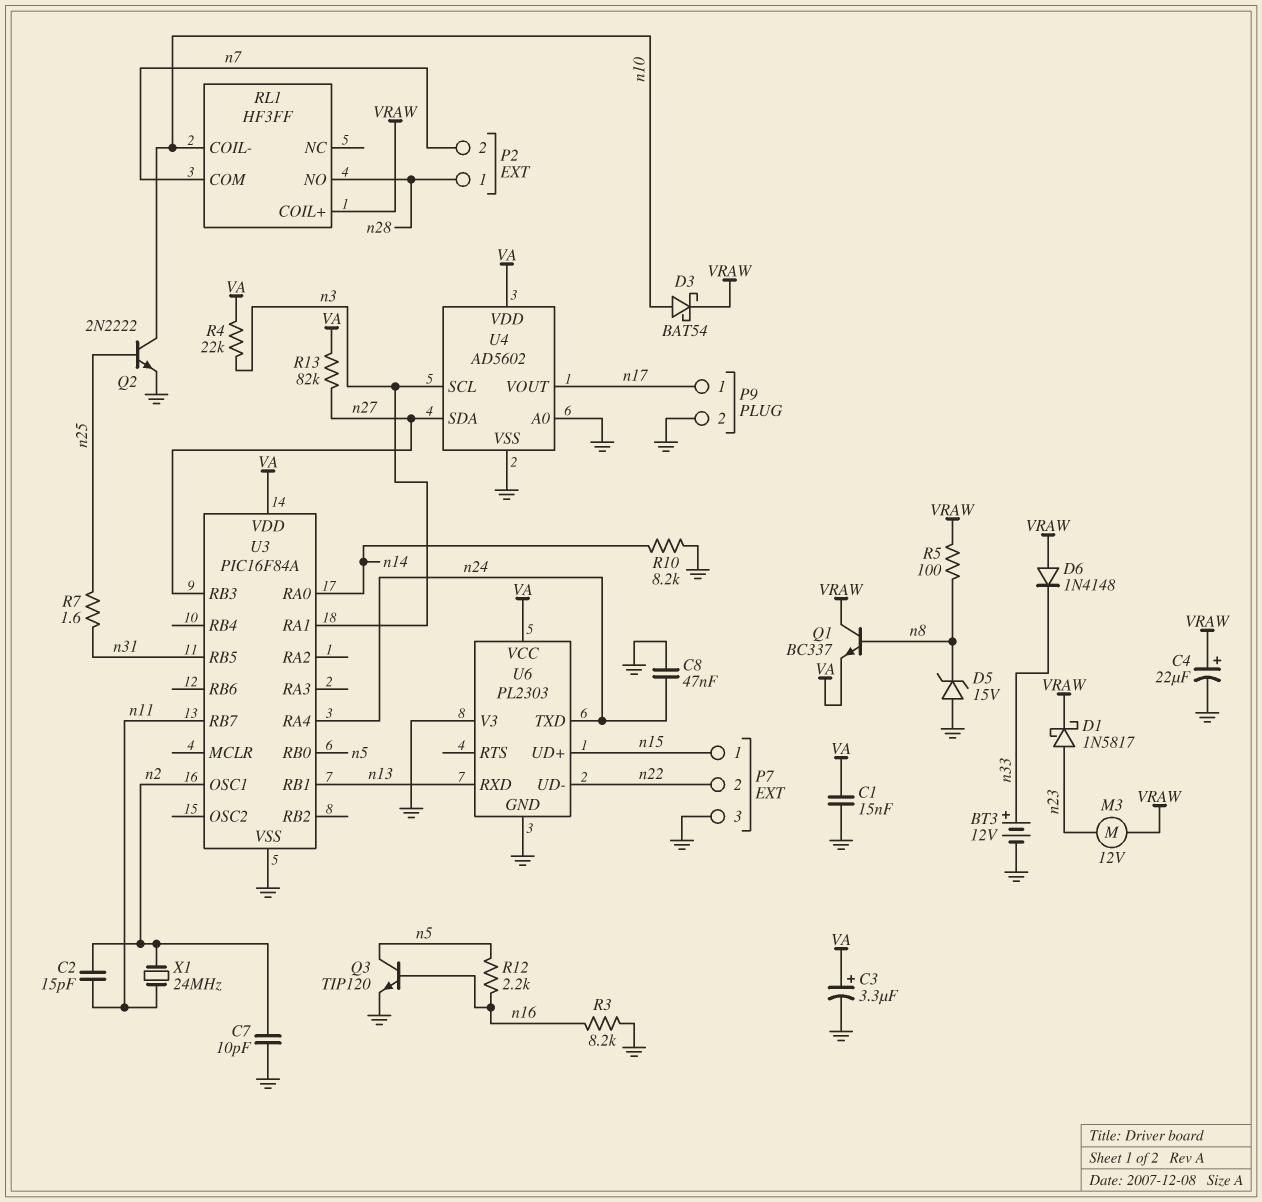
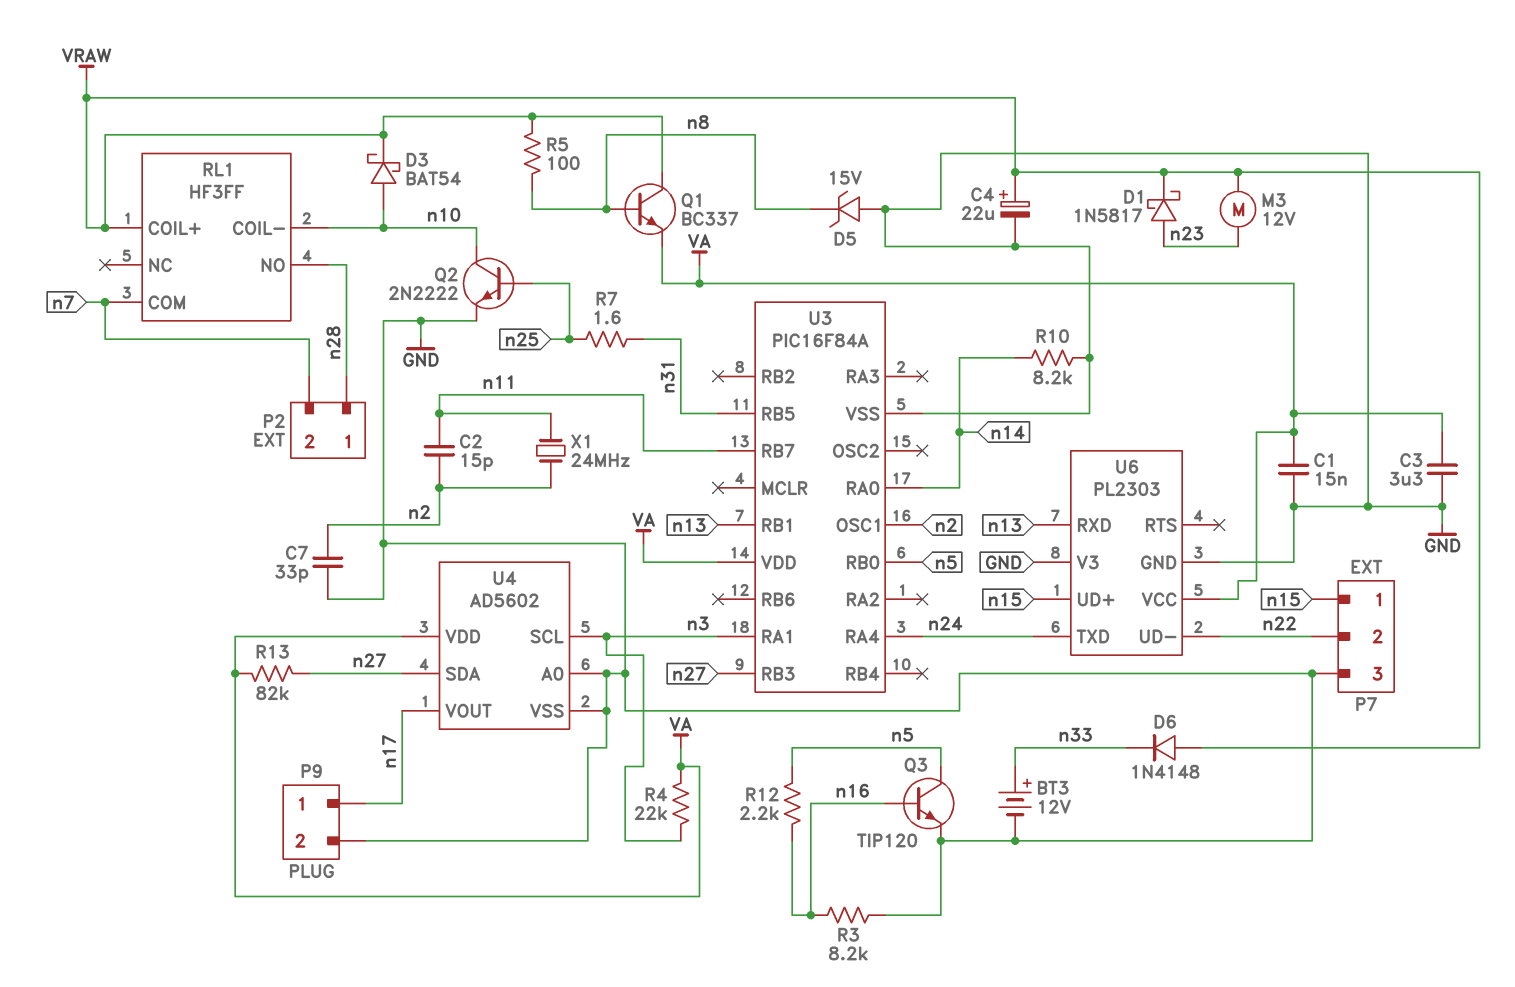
C3: 3.3uF (plus VA, minus GND) -> 3.3uF (GND, VA)
C7: 10pF (GND, n2) -> 33pF (GND, n2)
C8: 47nF (GND, n24) -> none

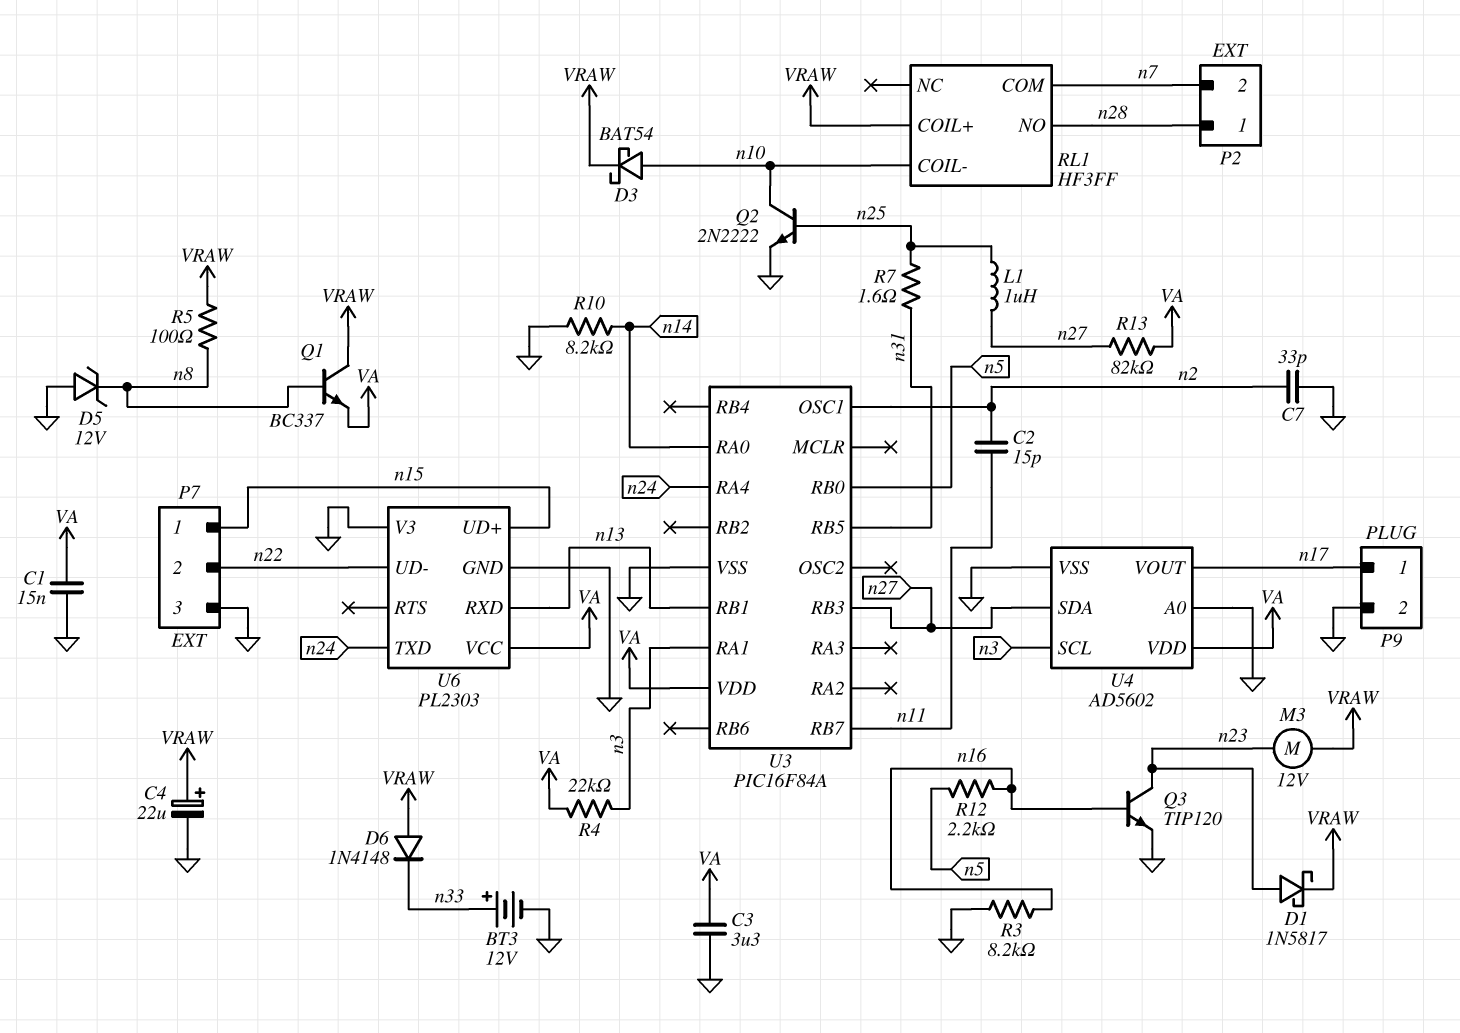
D5: zener 15V (A GND, K n8) -> zener 12V (A GND, K n8)
L1: none -> 1uH (n25, n27)
Q3: NPN TIP120 (B n16, C n5, E GND) -> NPN TIP120 (B n16, C n23, E GND)
X1: 24MHz (n2, n11) -> none

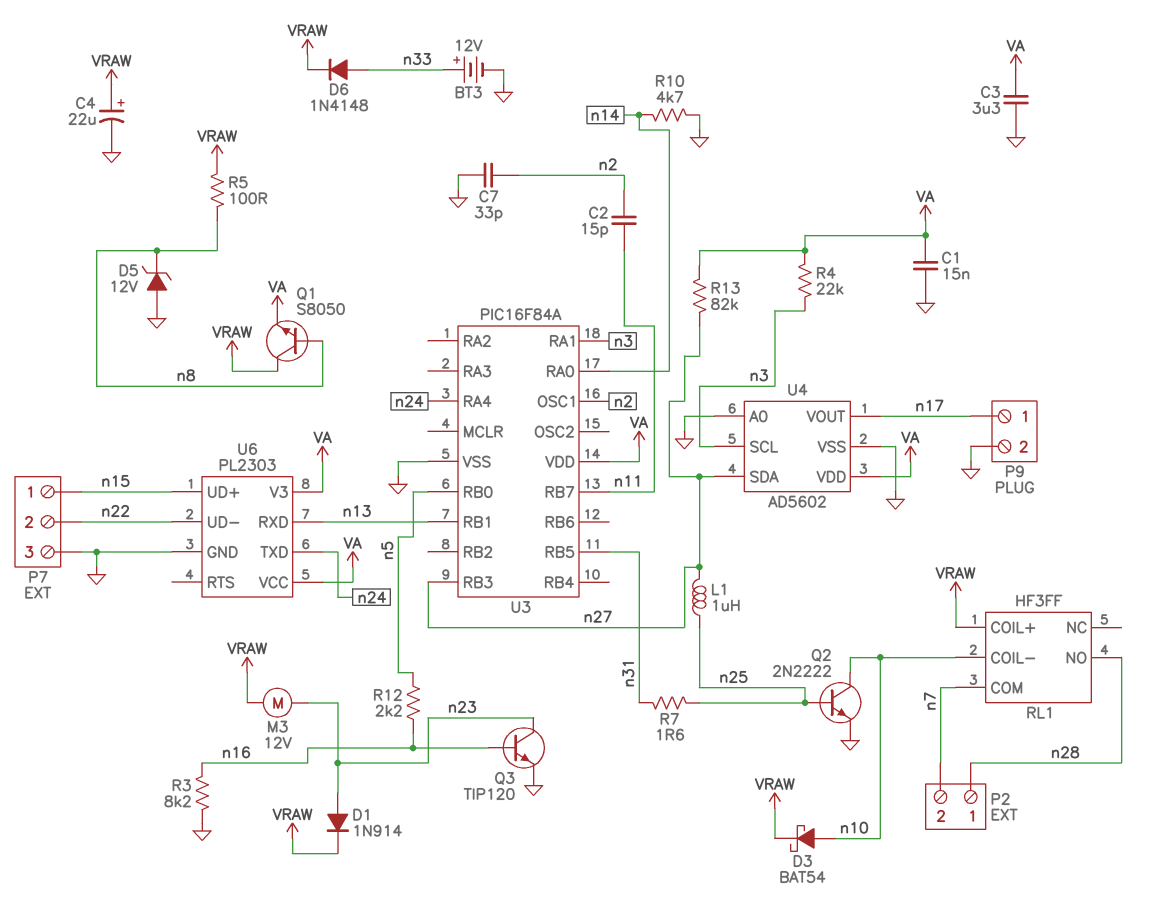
D1: schottky 1N5817 (A n23, K VRAW) -> diode 1N914 (A n23, K VRAW)
D6: diode 1N4148 (A VRAW, K n33) -> diode 1N4148 (A n33, K VRAW)
Q1: NPN BC337 (B n8, C VRAW, E VA) -> NPN S8050 (B n8, C VRAW, E VA)
R10: 8.2k (GND, n14) -> 4.7k (GND, n14)
U6 pin V3: GND -> VA

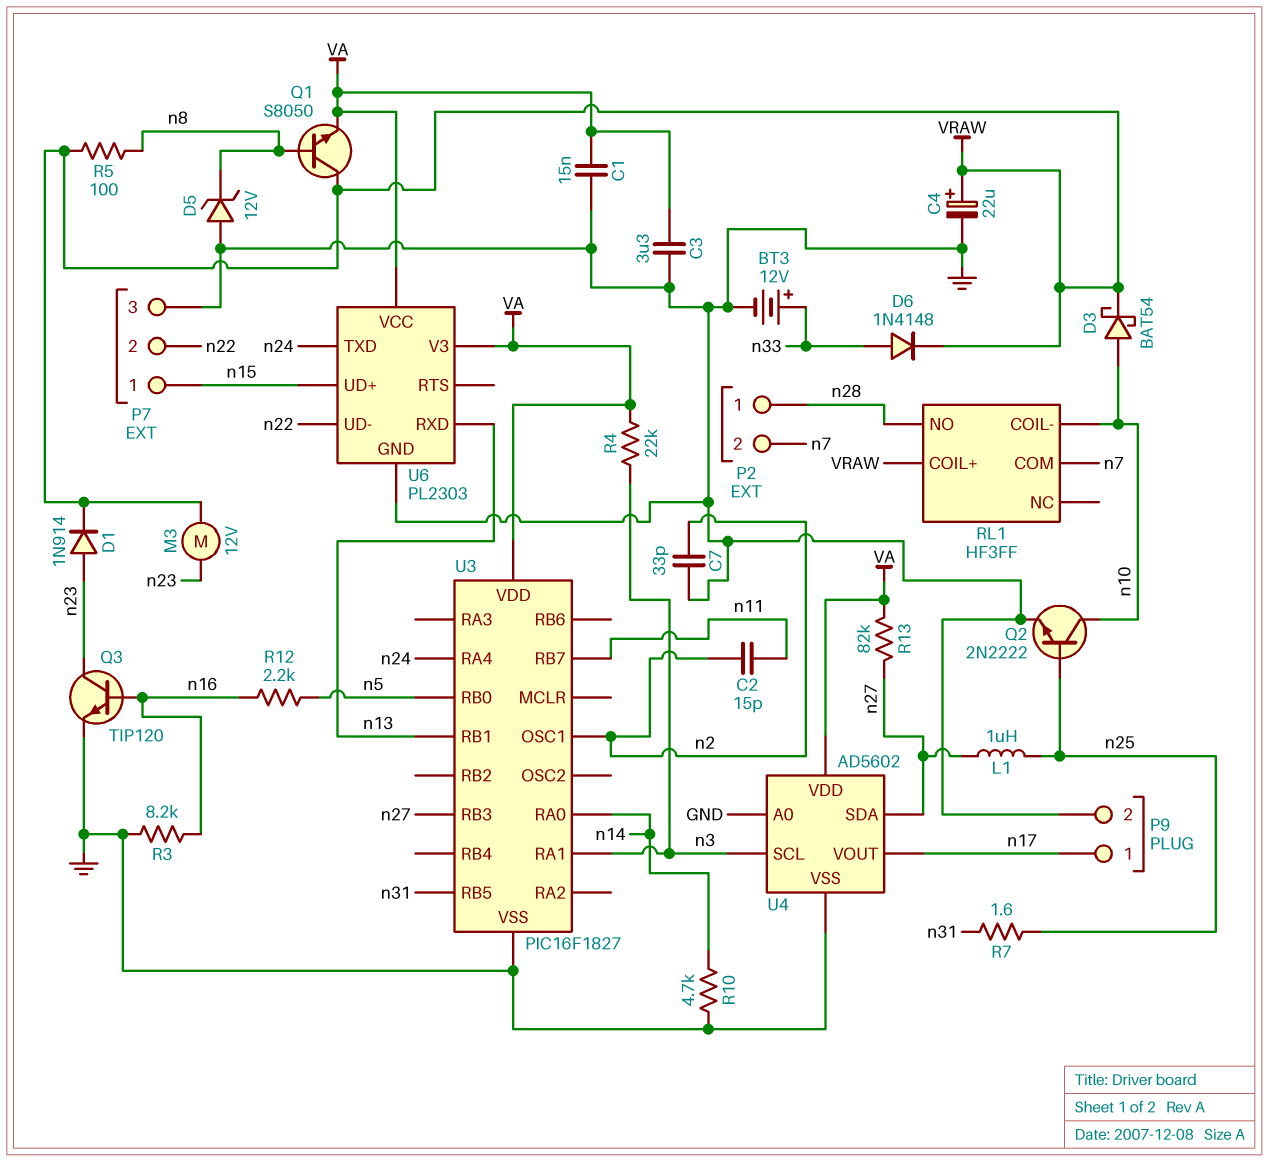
U3: PIC16F84A -> PIC16F1827

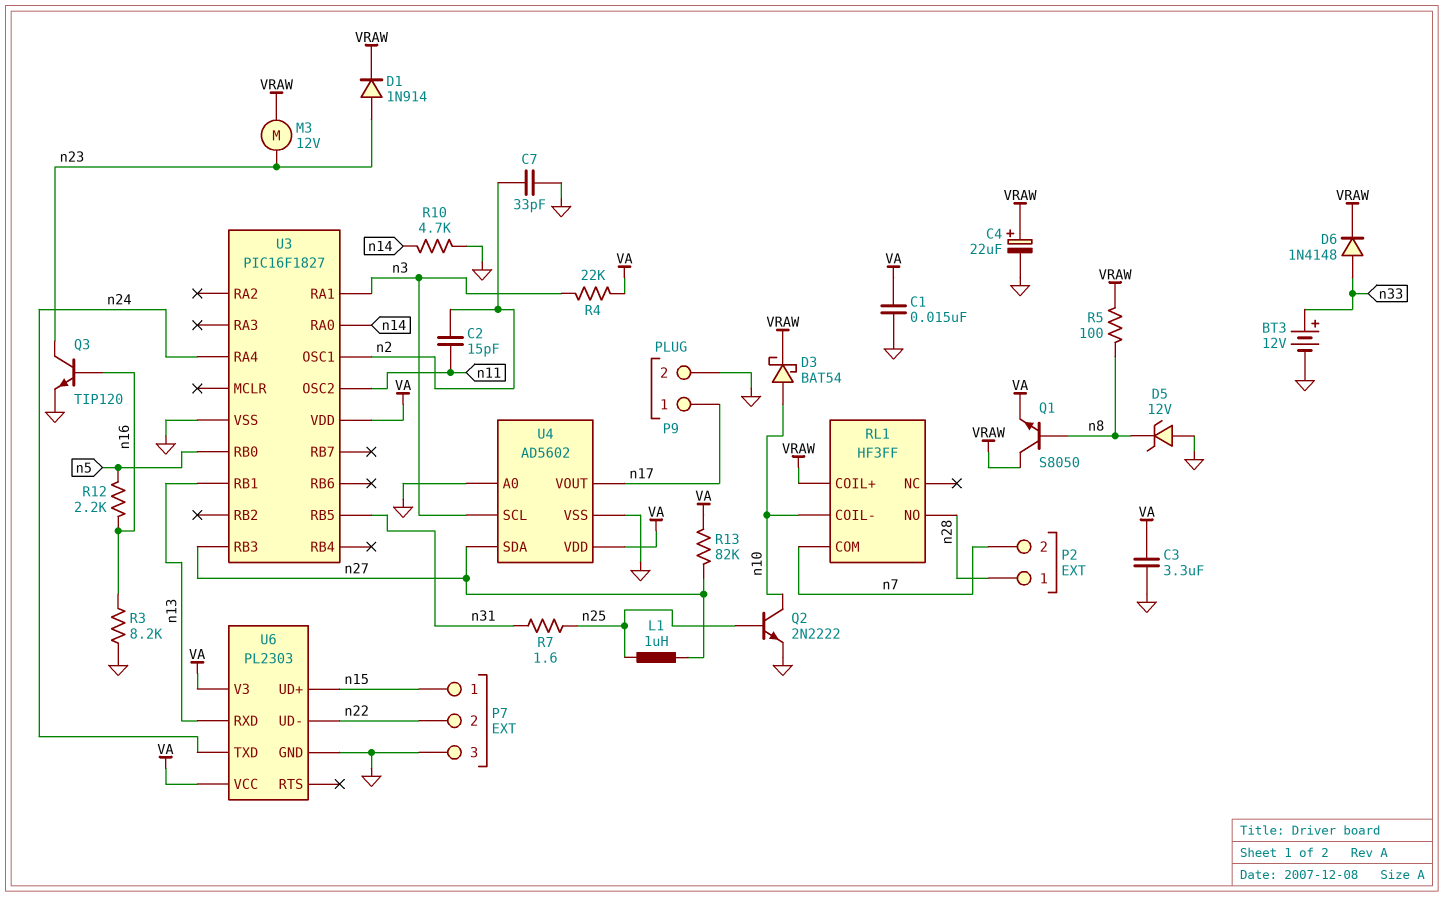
U3 pin OSC2: none -> n11
U3 pin RB7: n11 -> none

